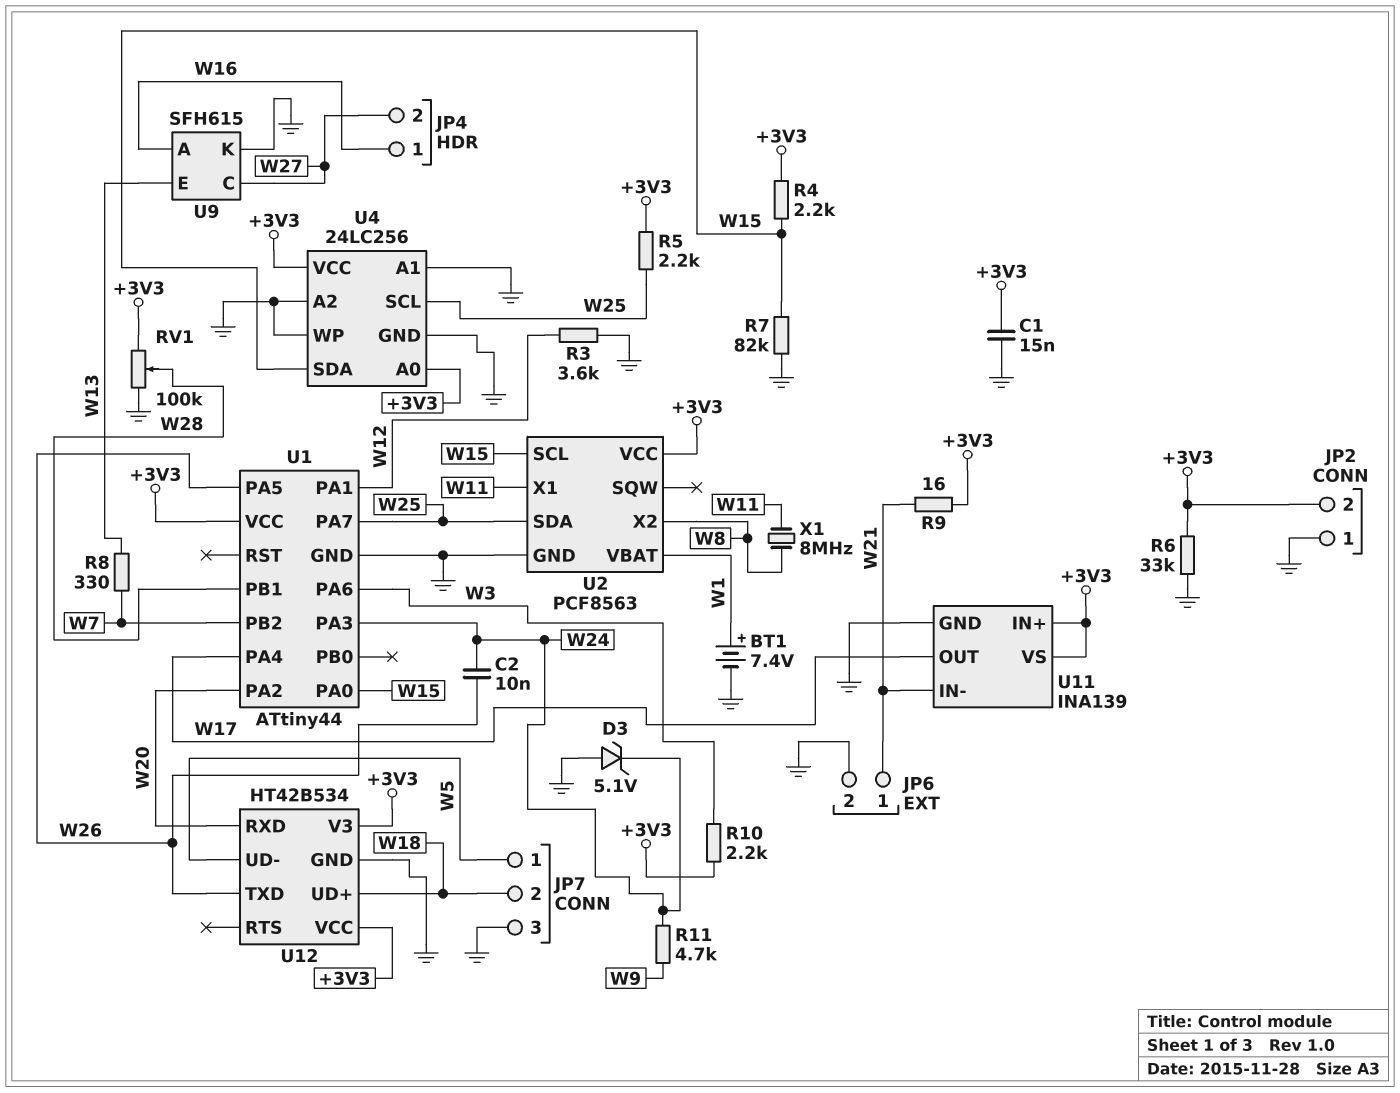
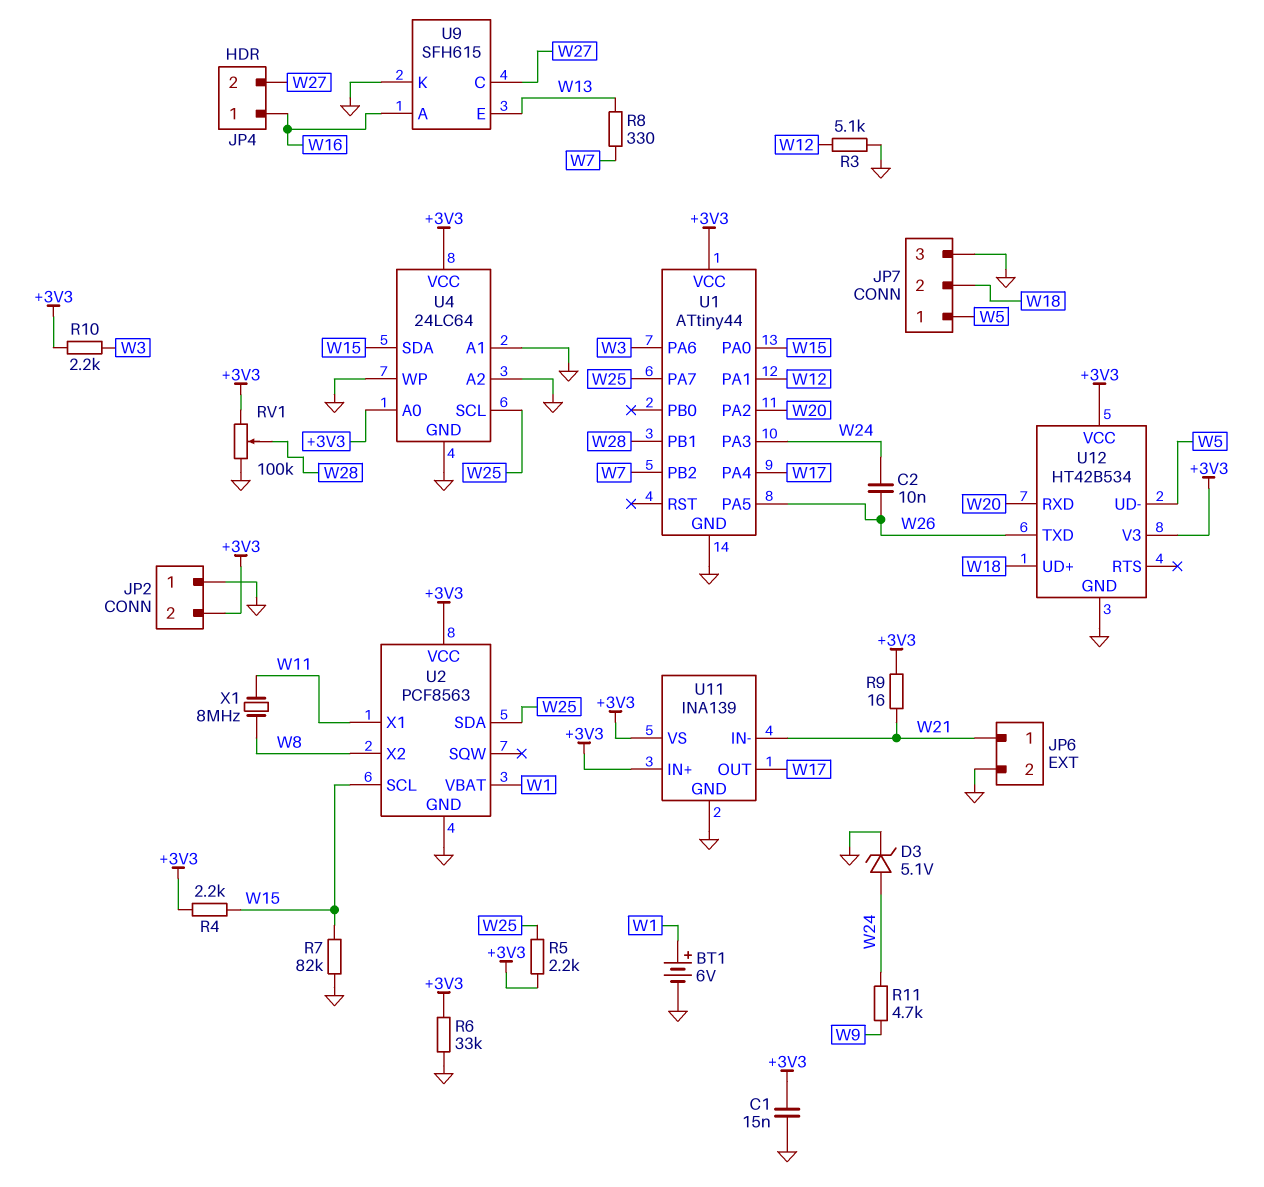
BT1: 7.4V (plus W1, minus GND) -> 6V (plus W1, minus GND)
D3: zener 5.1V (A GND, K W24) -> zener 5.1V (A W24, K GND)
R3: 3.6k (GND, W12) -> 5.1k (GND, W12)
U4: 24LC256 -> 24LC64

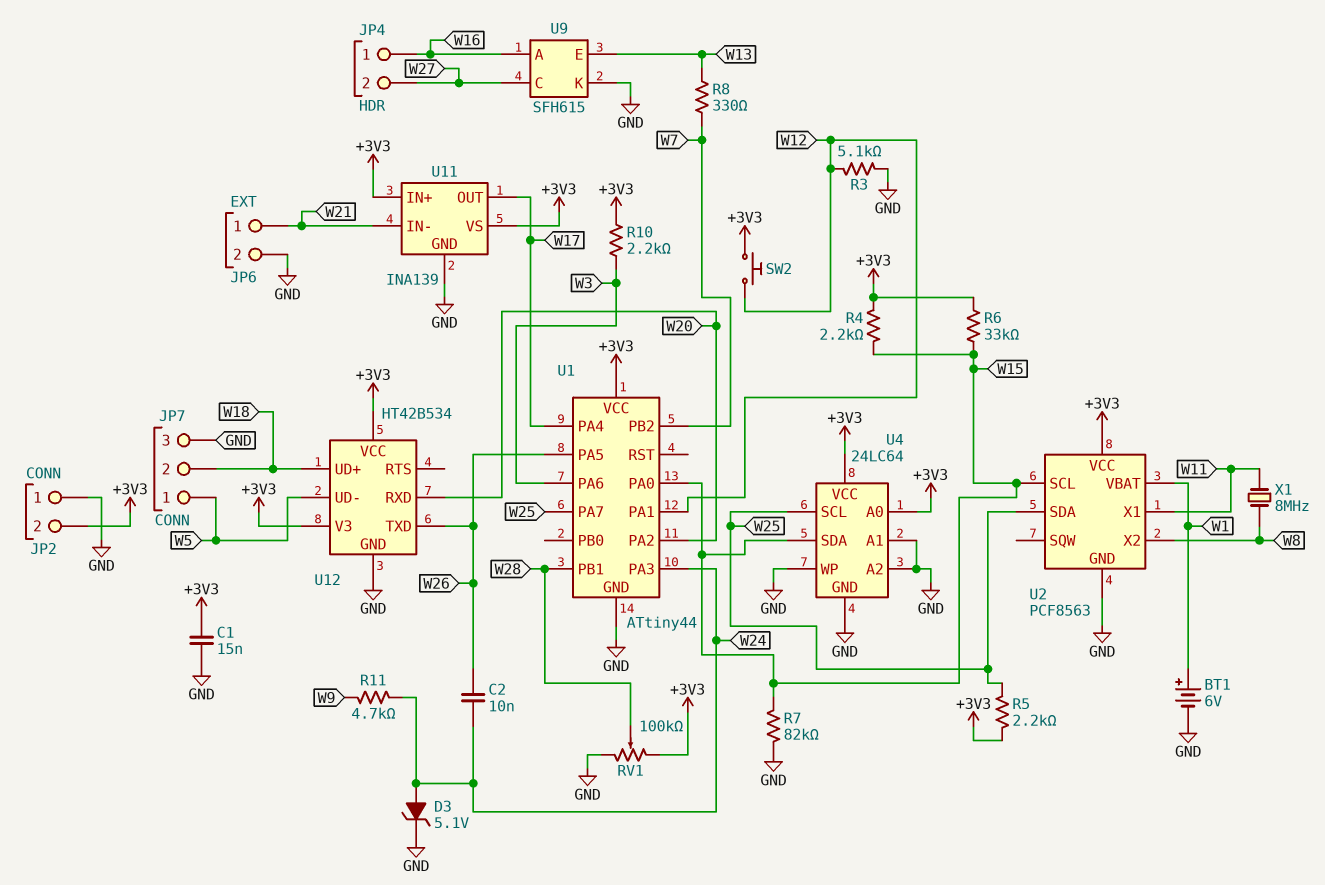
R6: 33k (+3V3, GND) -> 33k (+3V3, W15)
R9: 16 (+3V3, W21) -> none
SW2: none -> button (+3V3, W12)

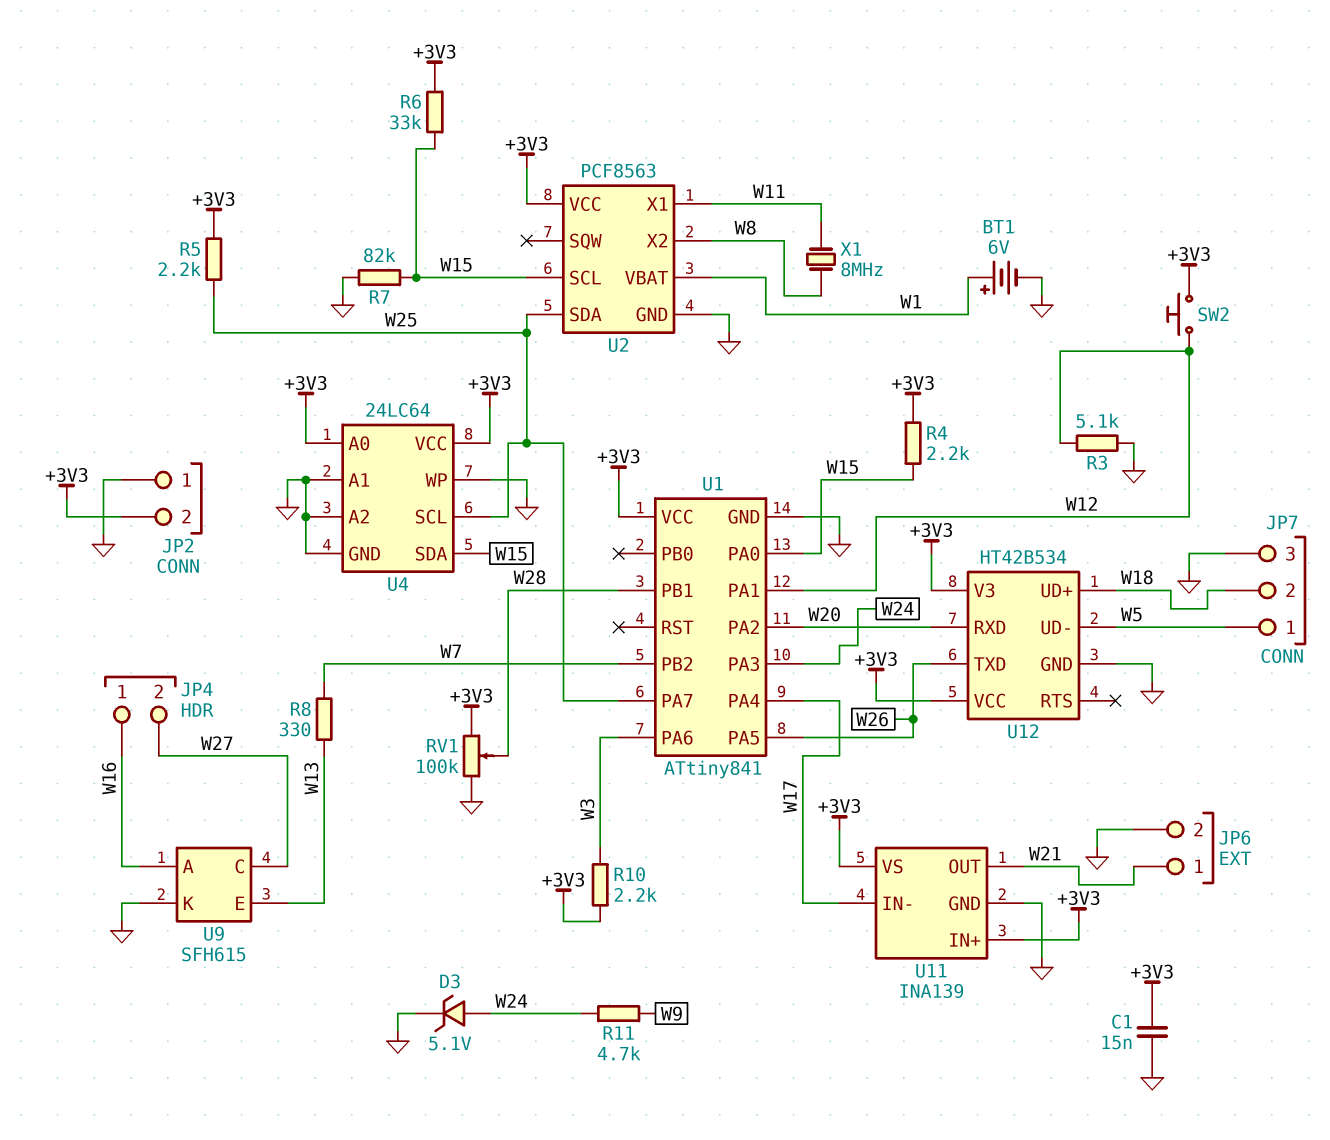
C2: 10nF (W24, W26) -> none
U1: ATtiny44 -> ATtiny841
U11 pin IN-: W21 -> W17
U11 pin OUT: W17 -> W21

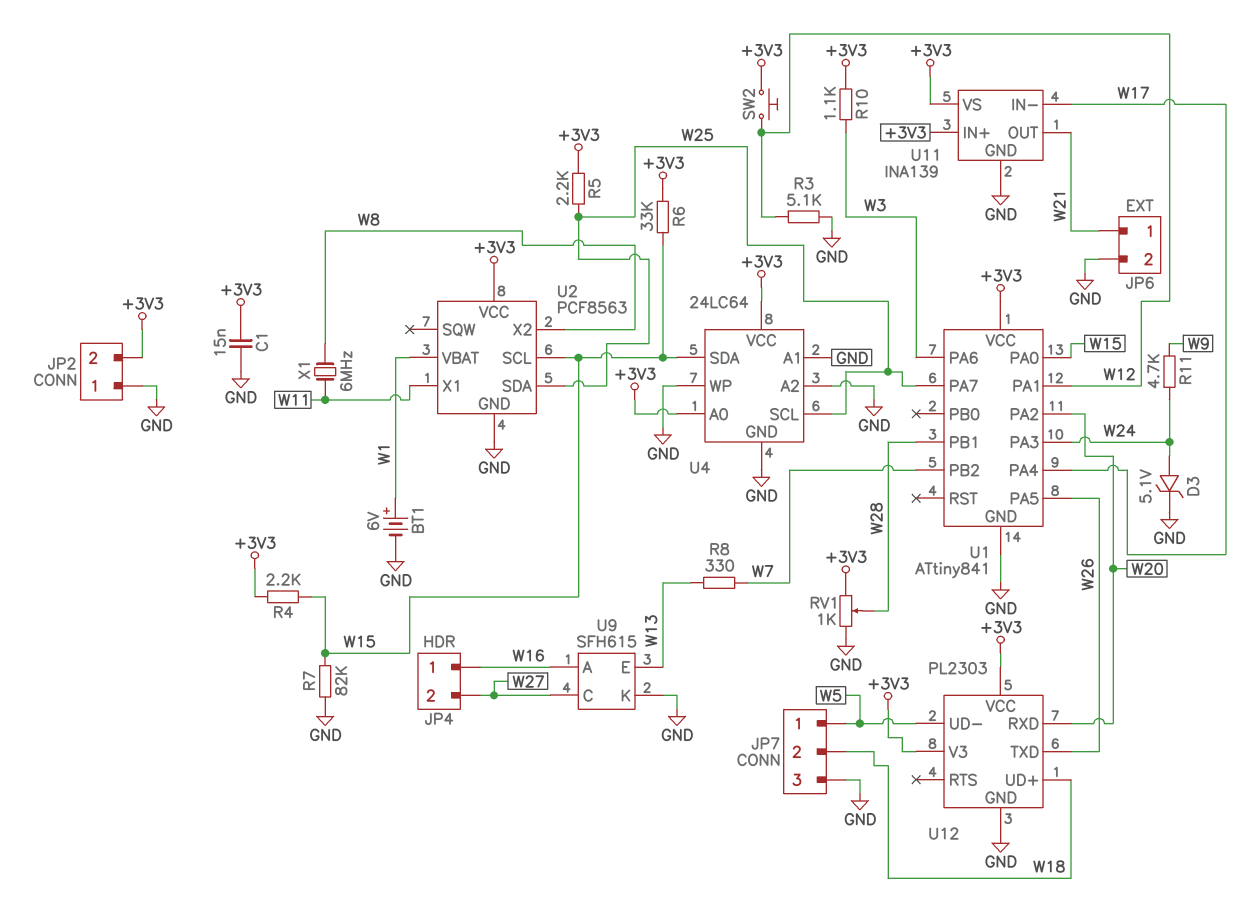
R10: 2.2k (+3V3, W3) -> 1.1k (+3V3, W3)
RV1: 100k (+3V3, GND, wiper W28) -> 1k (+3V3, GND, wiper W28)
U12: HT42B534 -> PL2303
X1: 8MHz (W8, W11) -> 6MHz (W8, W11)

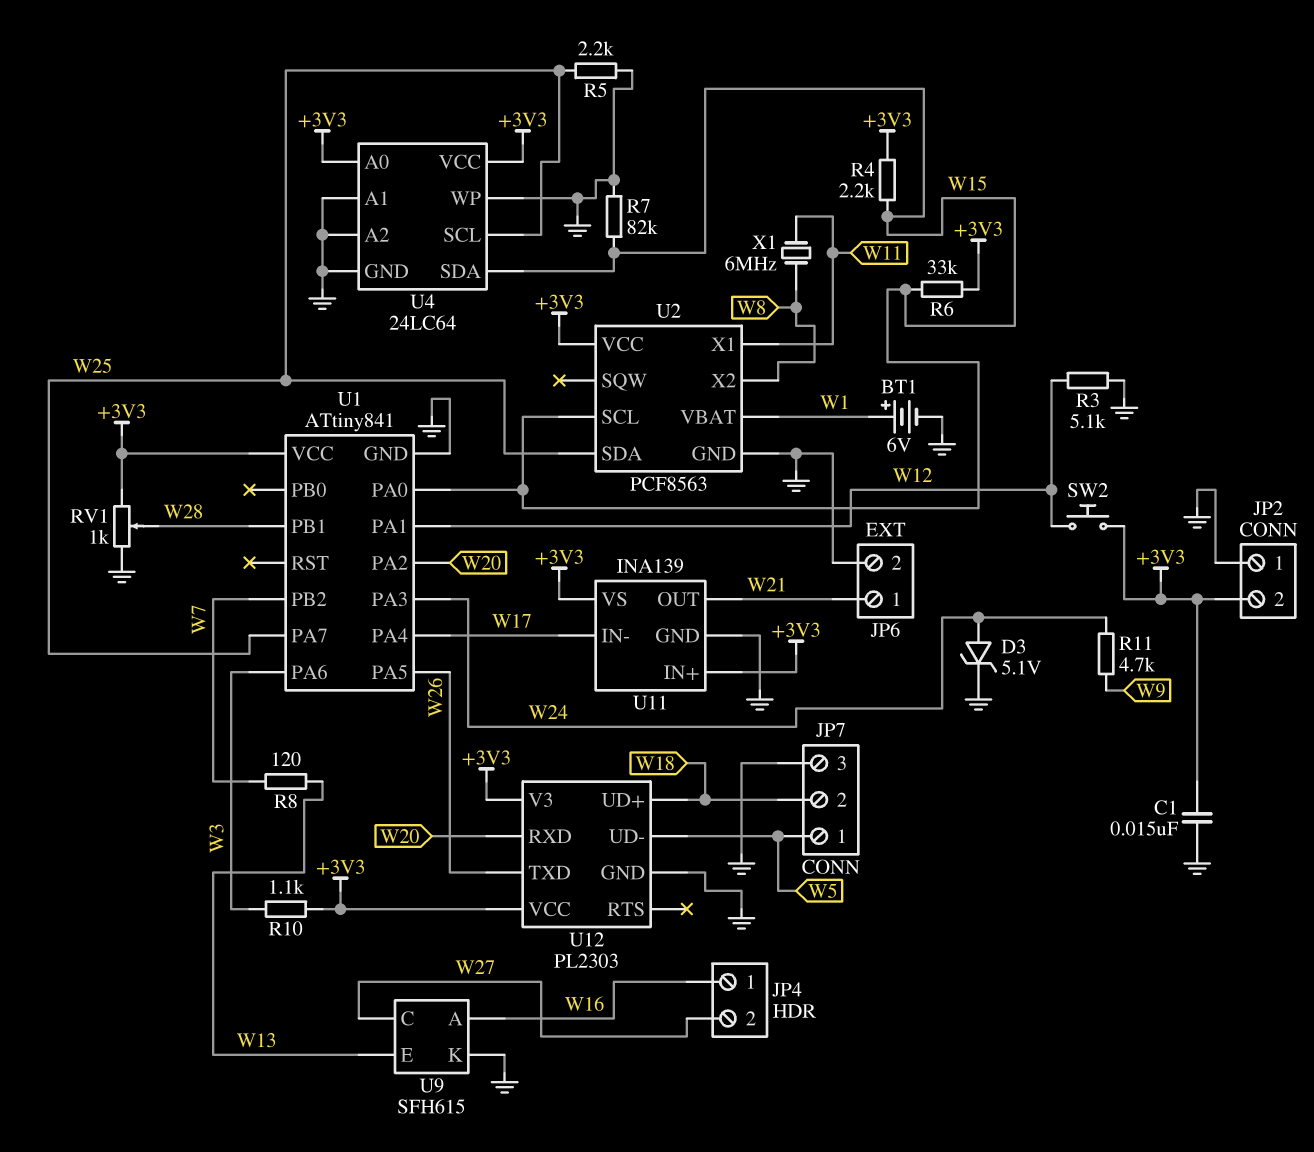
R5: 2.2k (+3V3, W25) -> 2.2k (GND, W25)
R8: 330 (W7, W13) -> 120 (W7, W13)

